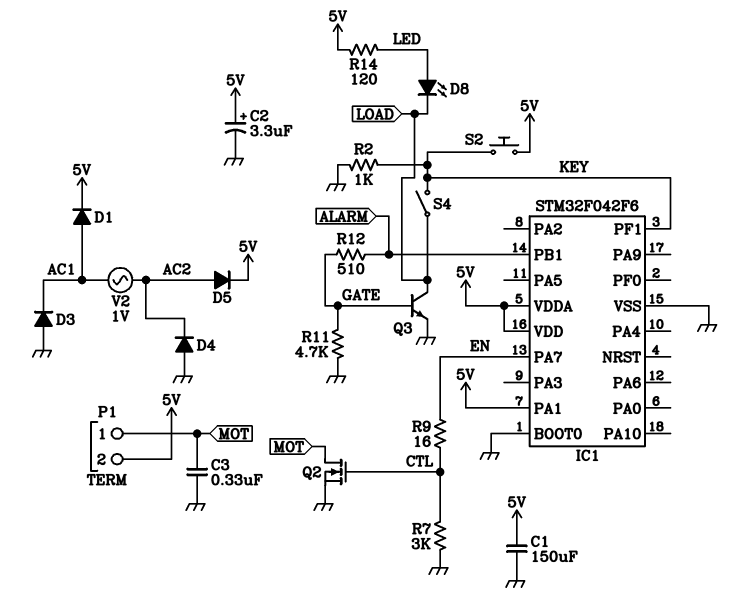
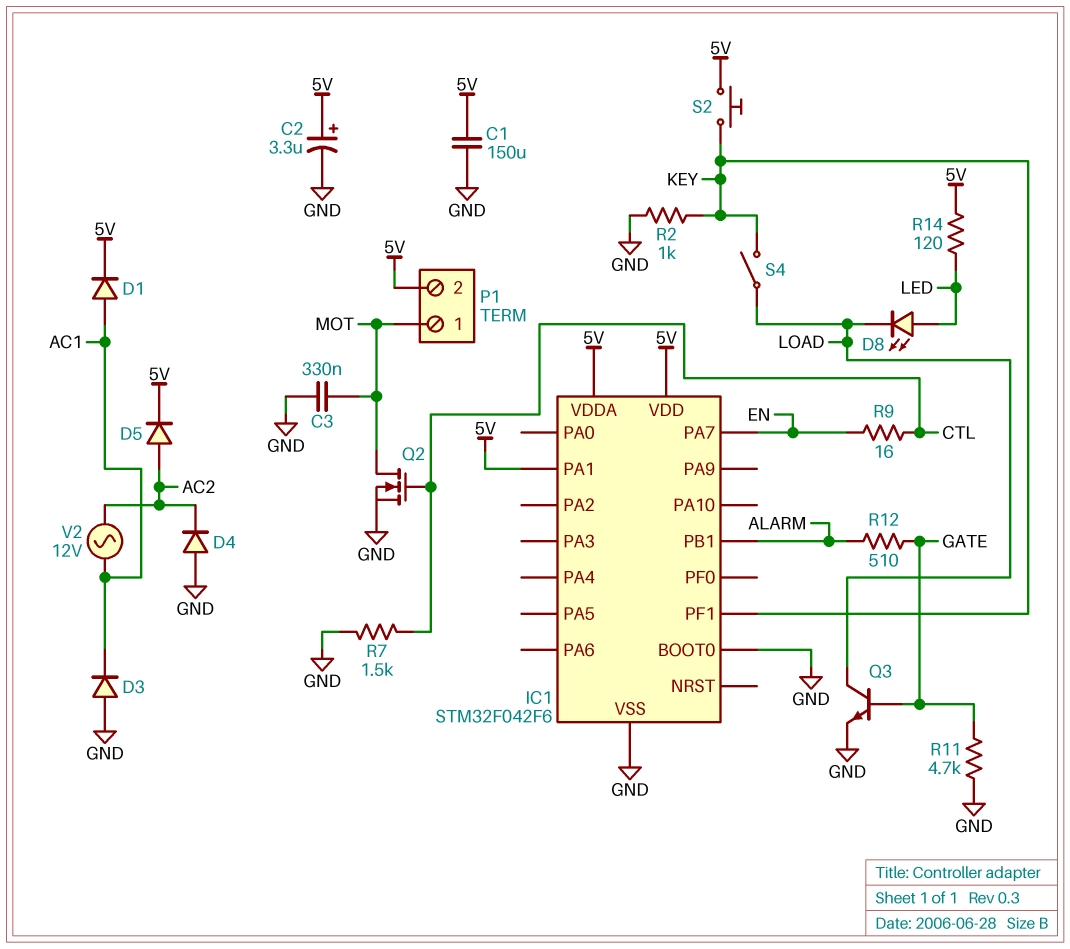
R7: 3k (CTL, GND) -> 1.5k (CTL, GND)
V2: AC 1V (AC1, AC2) -> AC 12V (AC1, AC2)

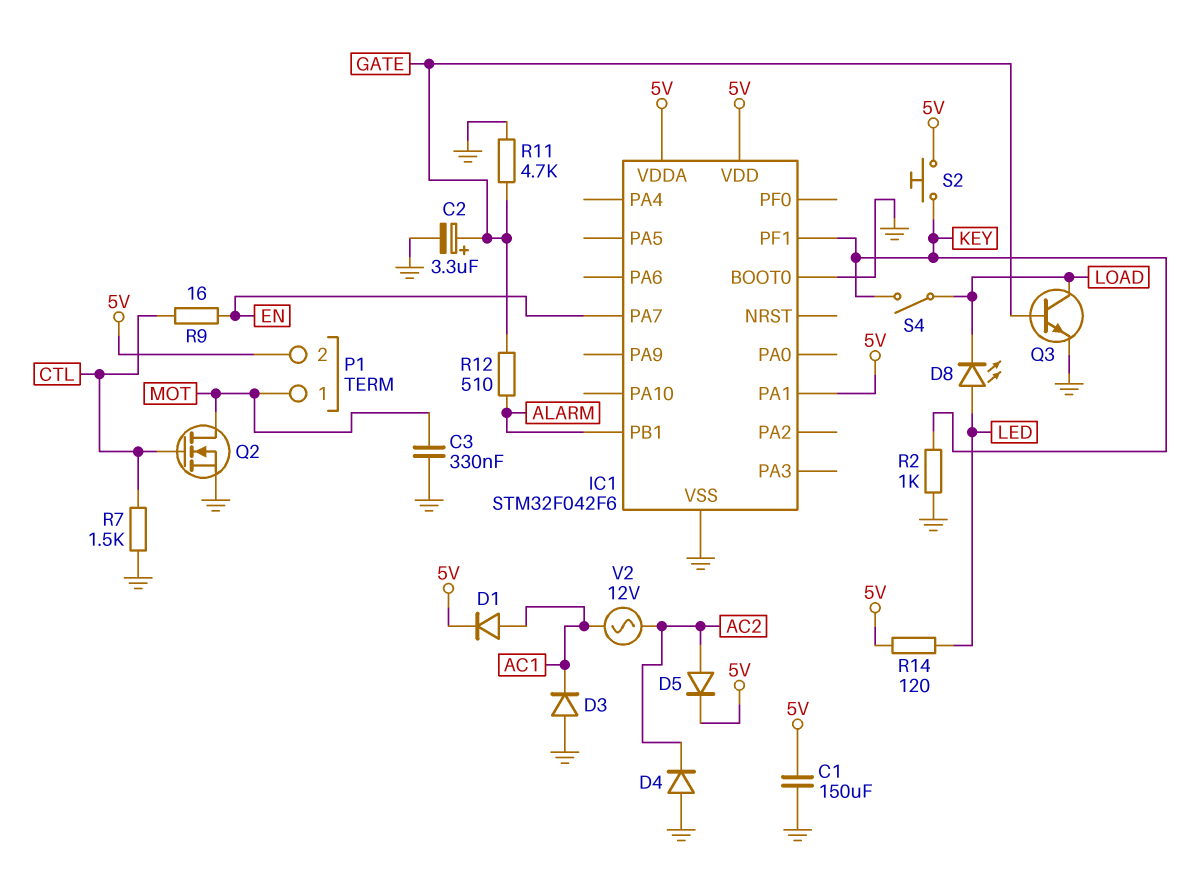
C2: 3.3uF (plus 5V, minus GND) -> 3.3uF (plus GATE, minus GND)

